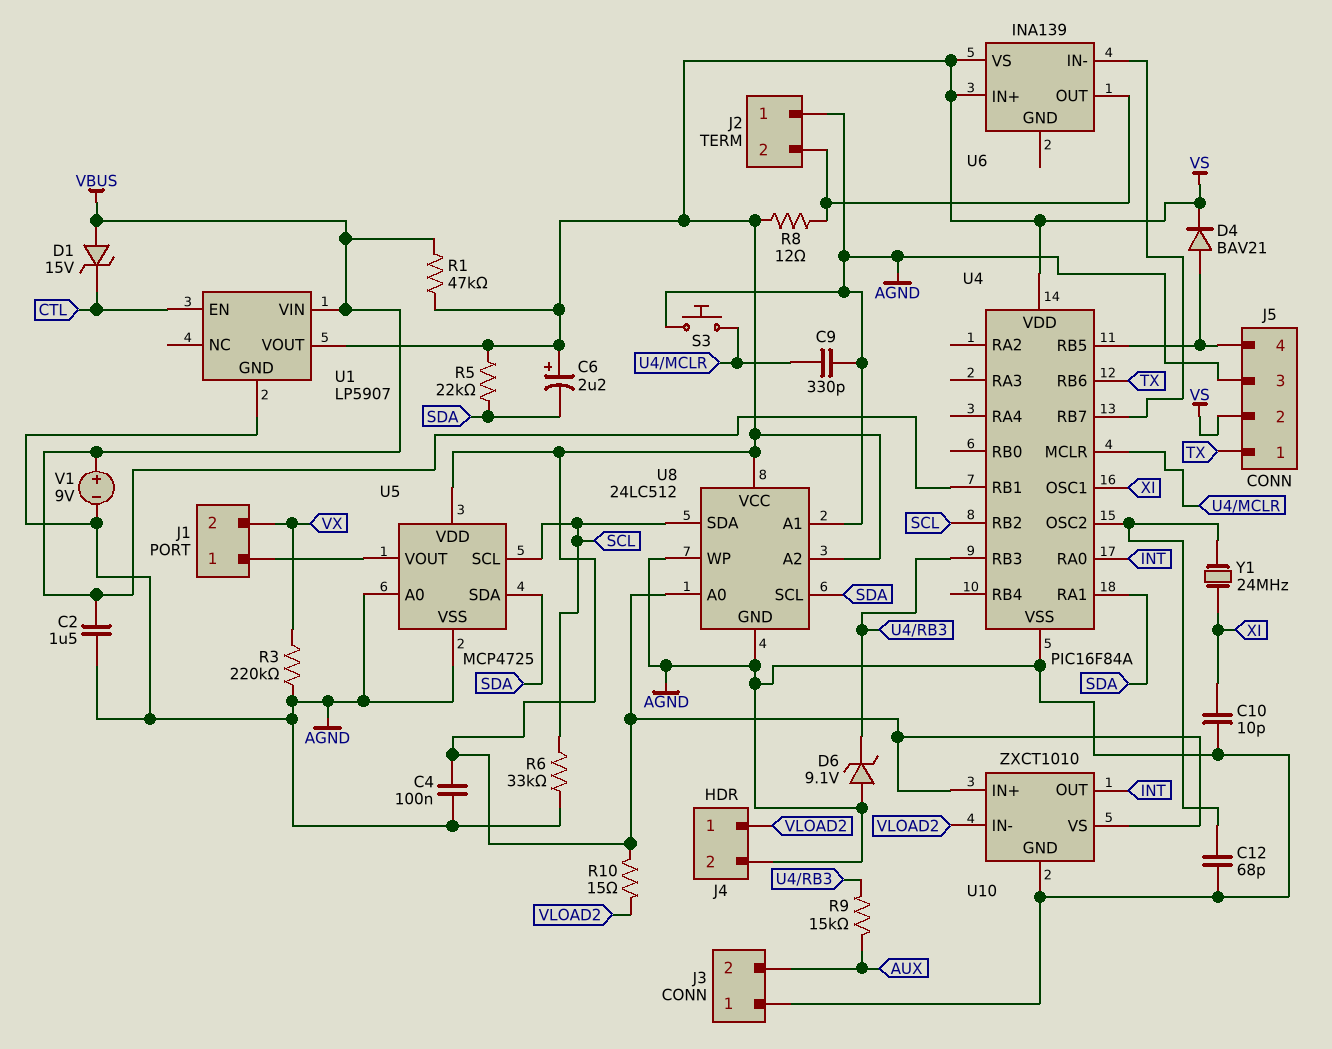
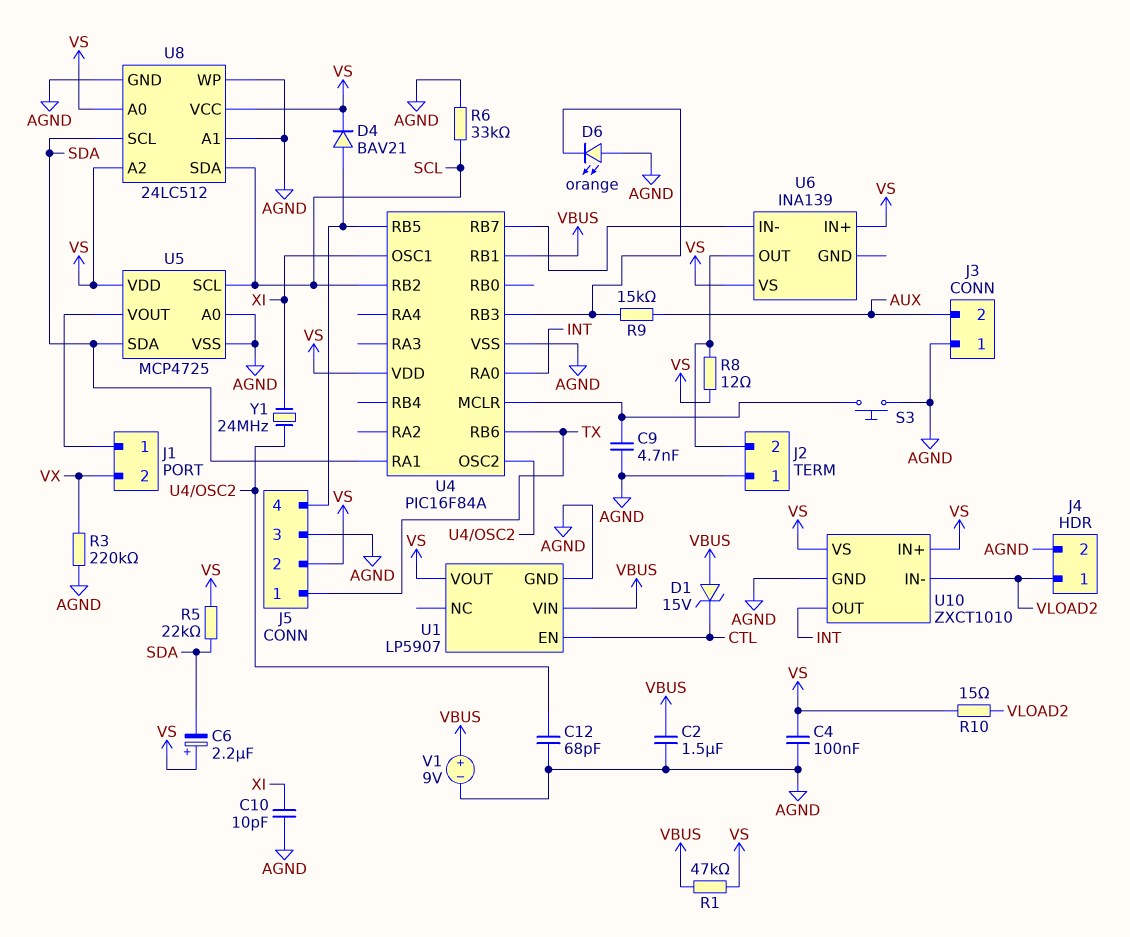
C9: 330pF (AGND, U4/MCLR) -> 4.7nF (AGND, U4/MCLR)
D6: zener 9.1V (A AGND, K U4/RB3) -> LED orange (A AGND, K U4/RB3)

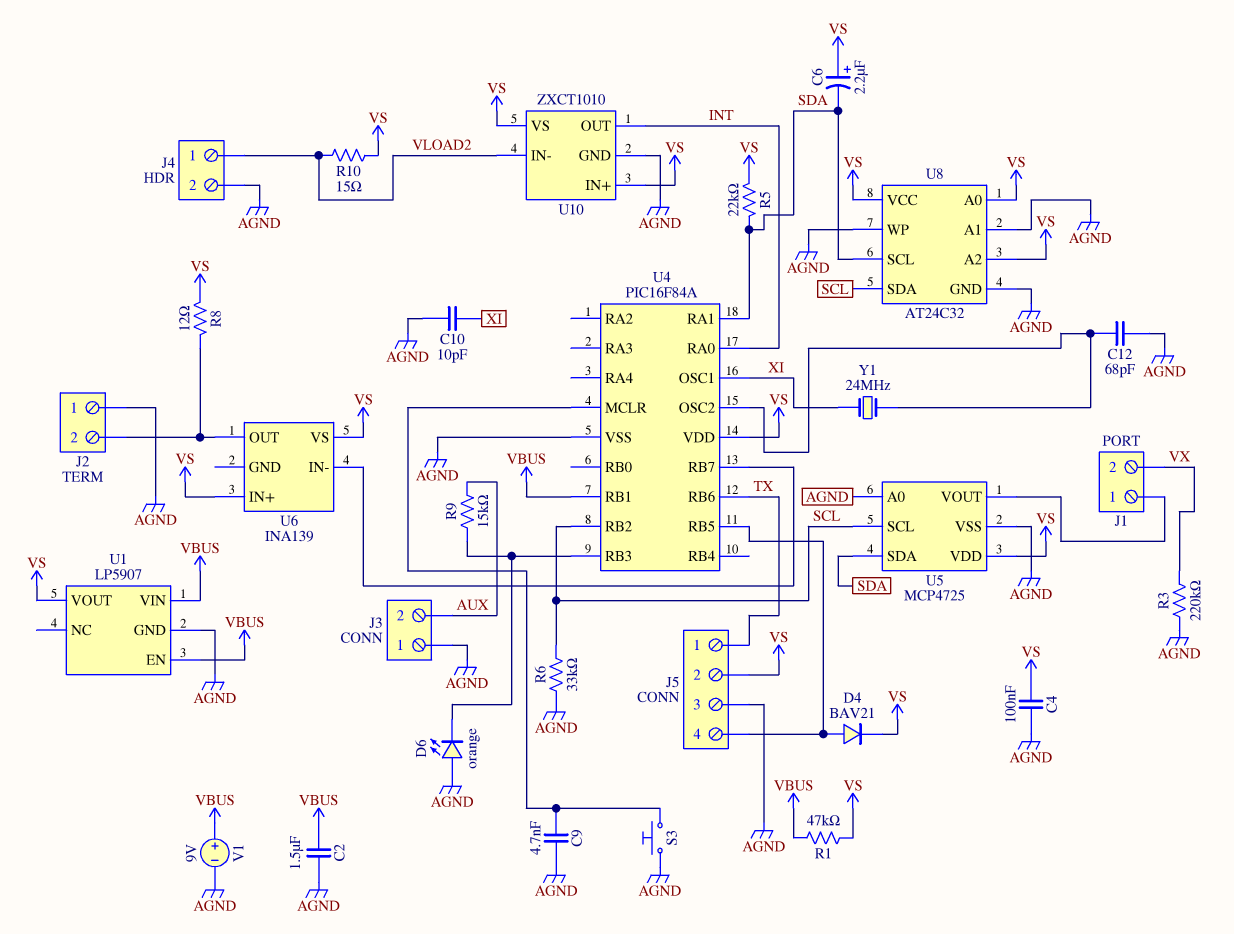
D1: zener 15V (A VBUS, K CTL) -> none
U1 pin EN: CTL -> VBUS
U8: 24LC512 -> AT24C32

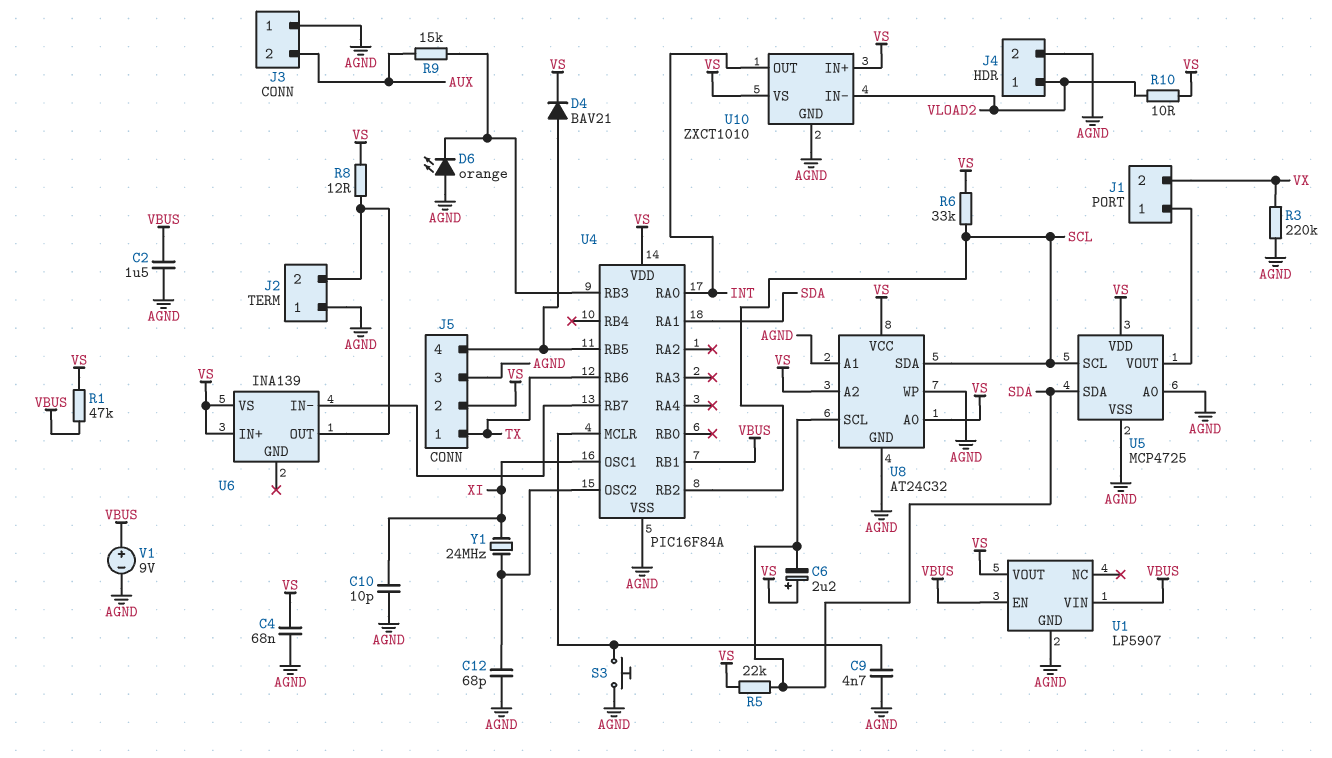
C4: 100nF (AGND, VS) -> 68nF (AGND, VS)
R6: 33k (AGND, SCL) -> 33k (SCL, VS)
R10: 15 (VLOAD2, VS) -> 10 (VLOAD2, VS)

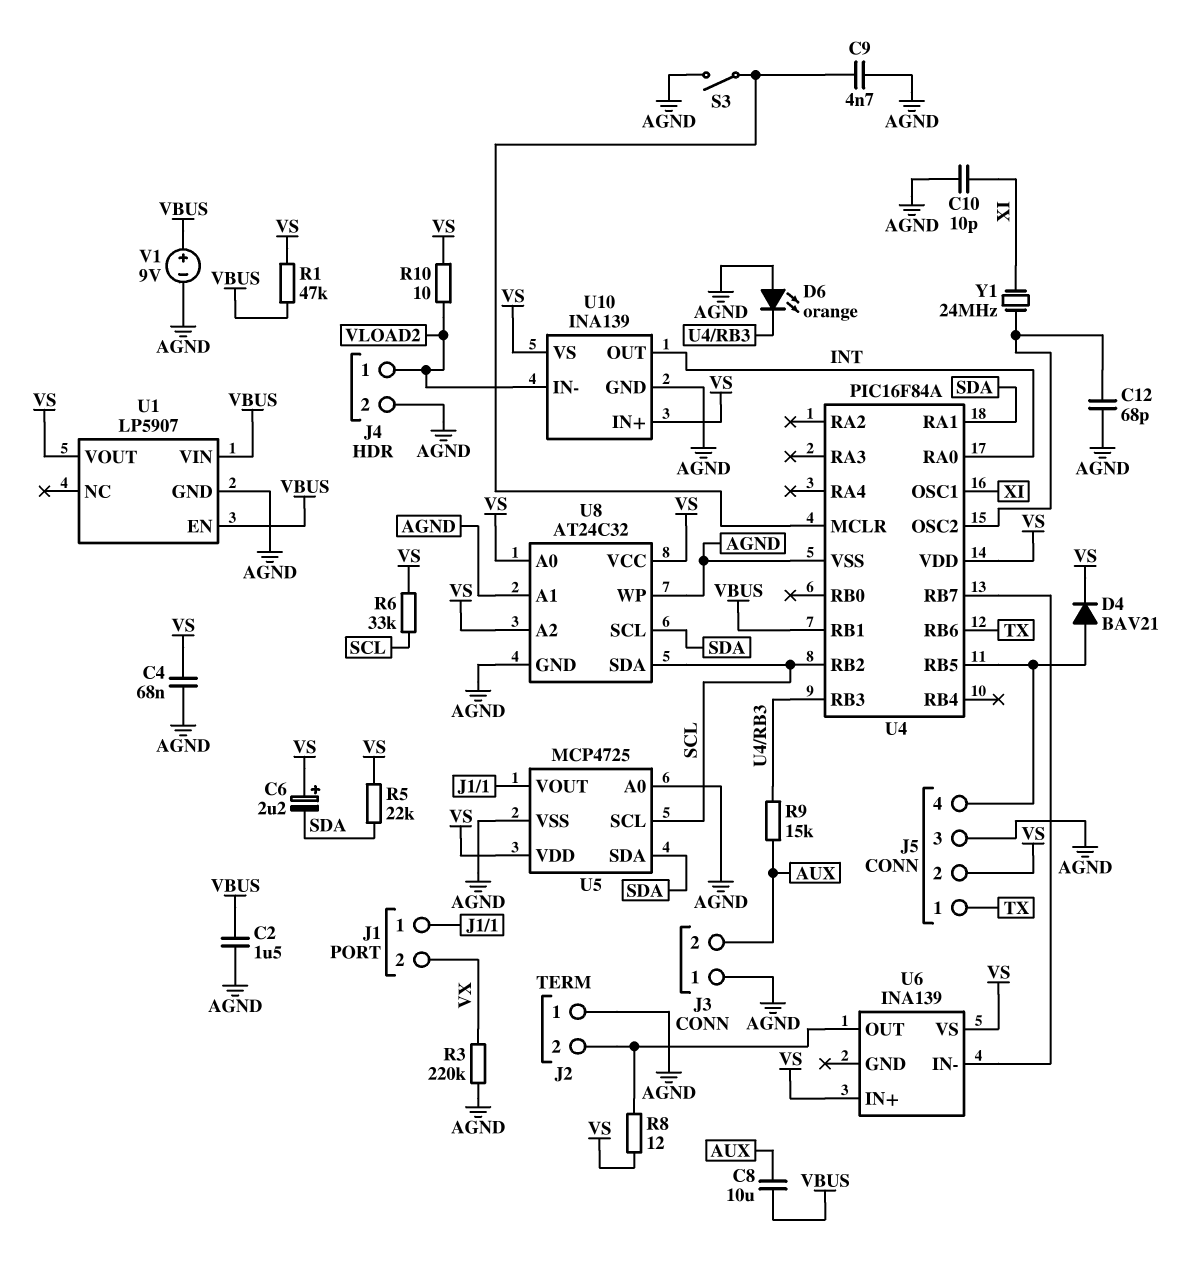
C8: none -> 10uF (AUX, VBUS)
S3: button (AGND, U4/MCLR) -> switch (AGND, U4/MCLR)
U10: ZXCT1010 -> INA139

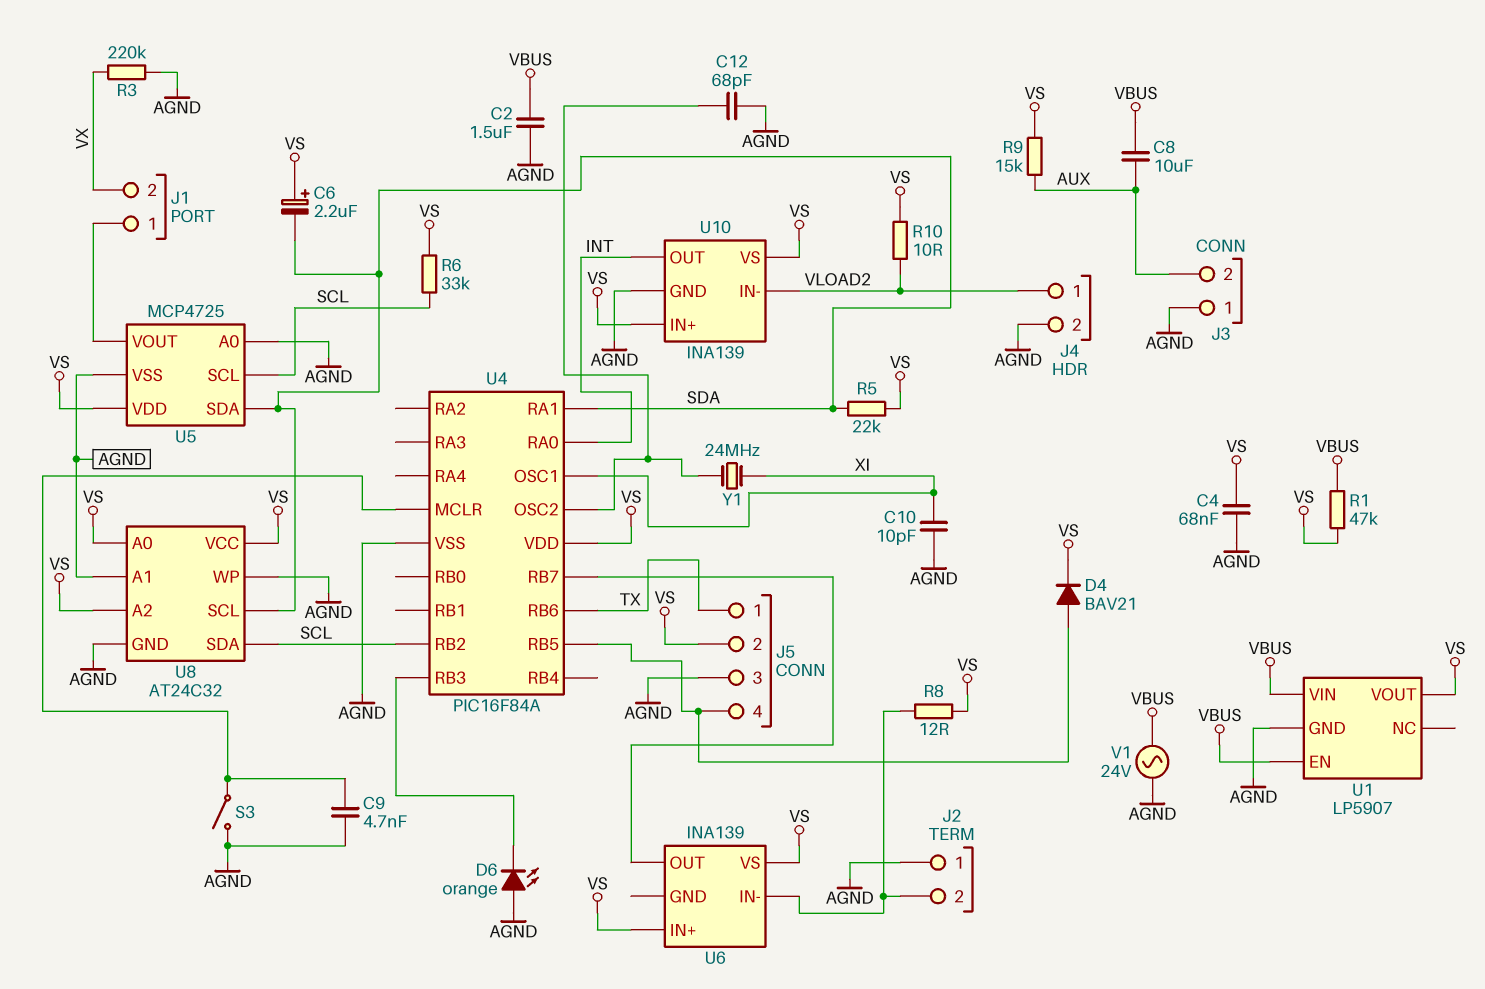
R9: 15k (AUX, U4/RB3) -> 15k (AUX, VS)
U4 pin RB1: VBUS -> none
U6 pin IN-: U4/RB7 -> J2/2
U6 pin OUT: J2/2 -> U4/RB7
V1: 9V (plus VBUS, minus AGND) -> AC 24V (AGND, VBUS)

